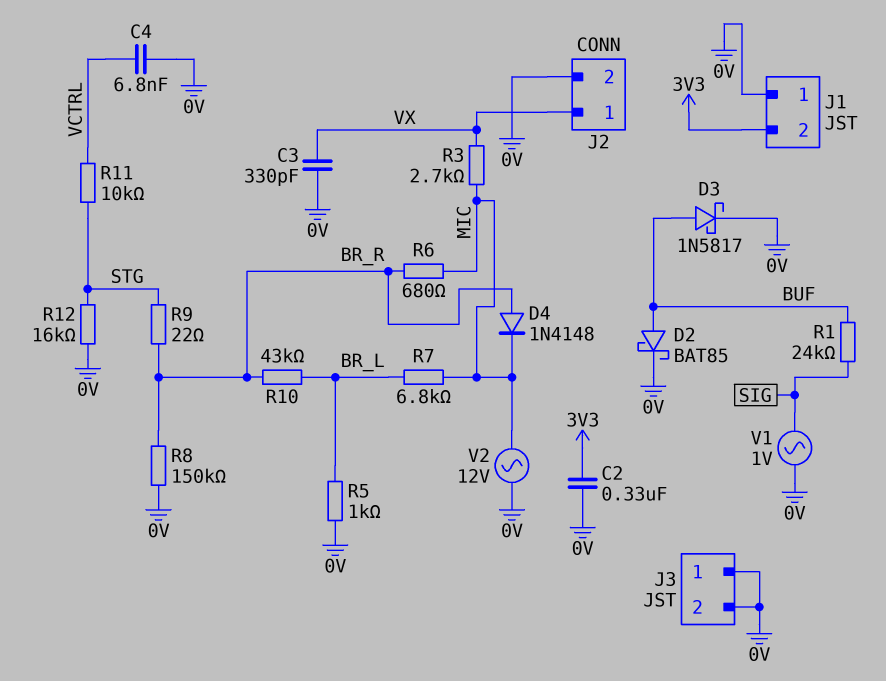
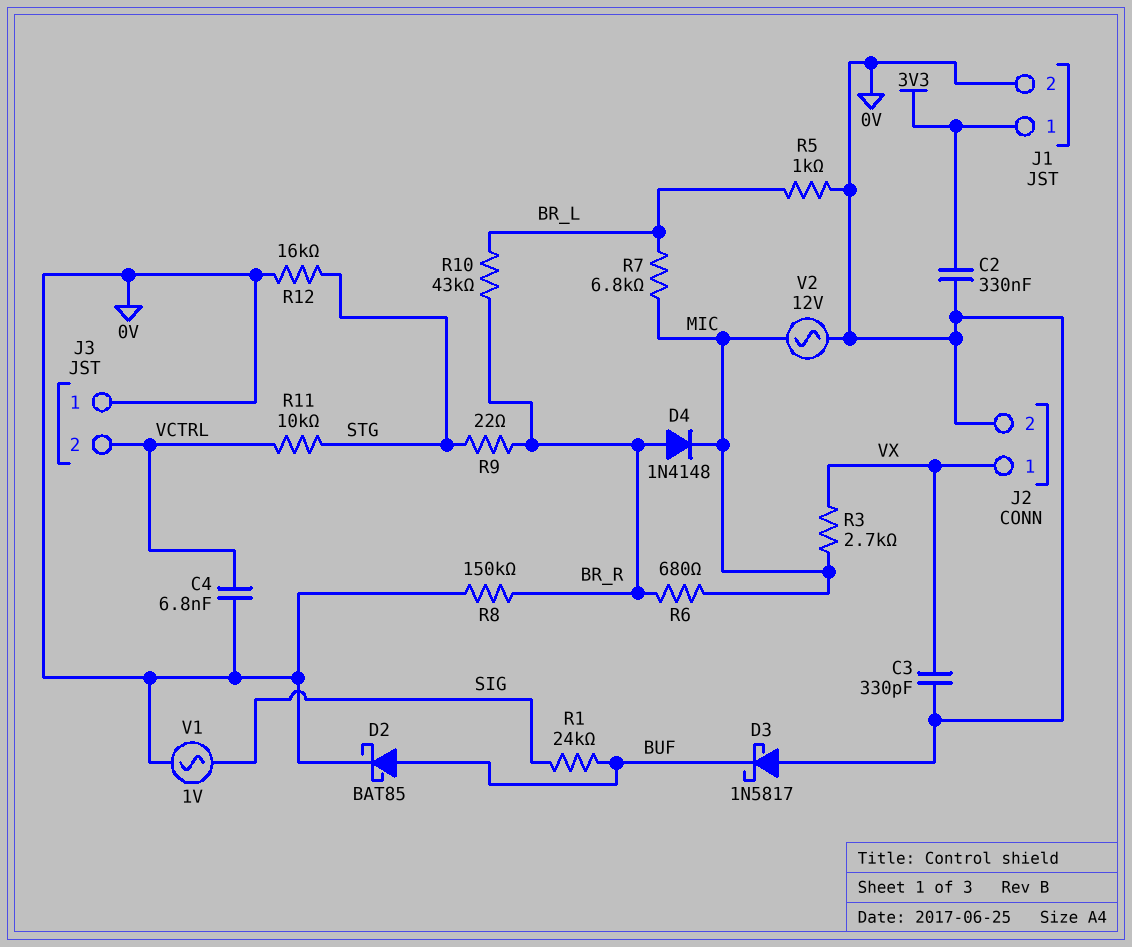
D3: schottky 1N5817 (A BUF, K 0V) -> schottky 1N5817 (A 0V, K BUF)
J1 pin 1: 0V -> 3V3
J1 pin 2: 3V3 -> 0V
J3 pin 2: 0V -> VCTRL

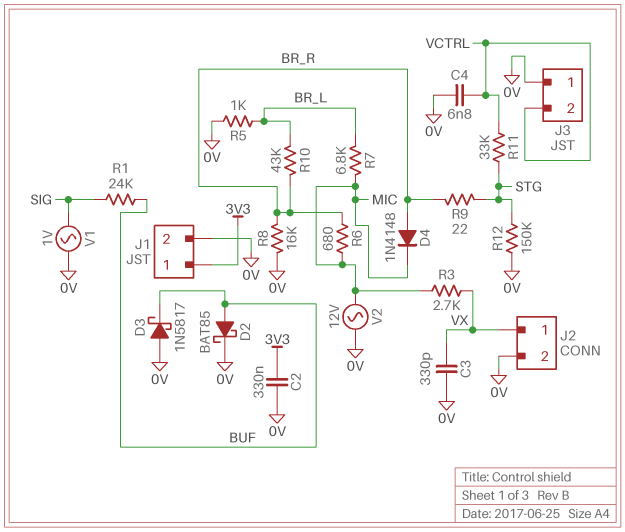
R8: 150k (0V, BR_R) -> 16k (0V, BR_R)
R11: 10k (STG, VCTRL) -> 33k (STG, VCTRL)
R12: 16k (0V, STG) -> 150k (0V, STG)

